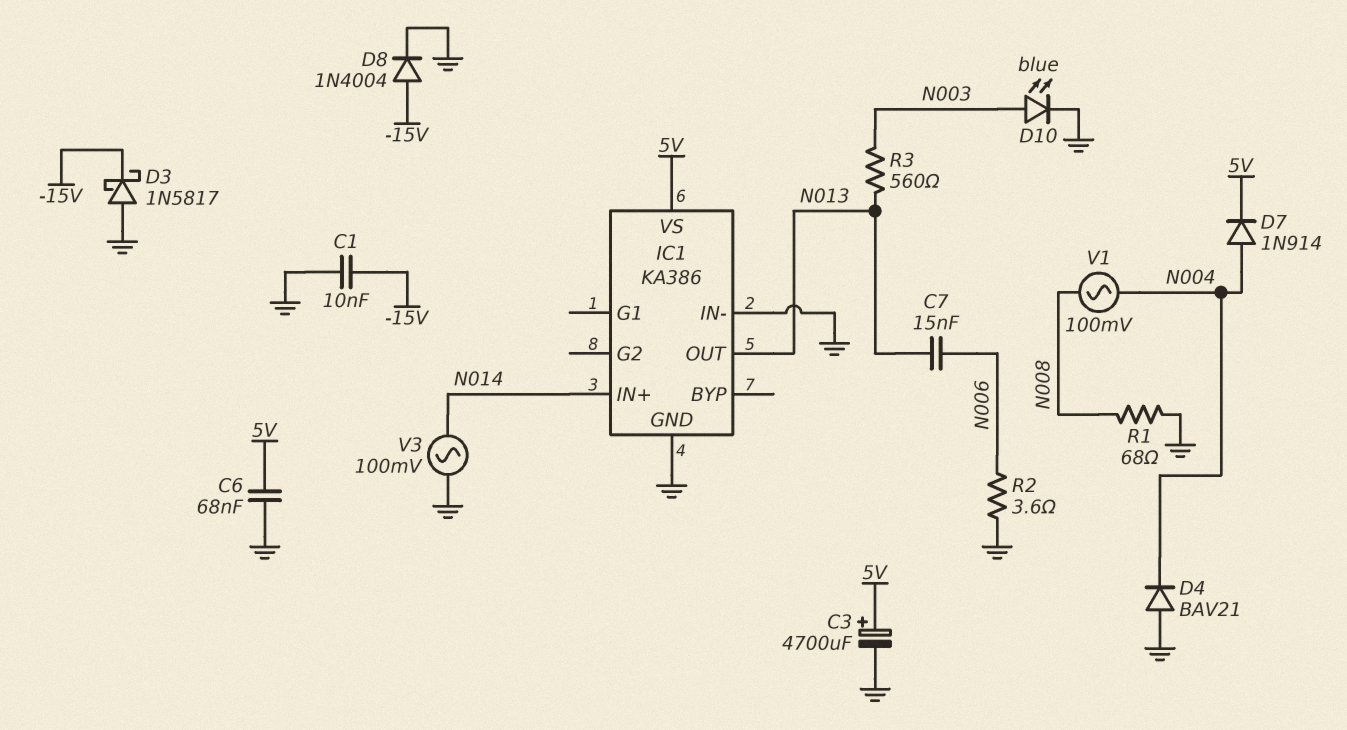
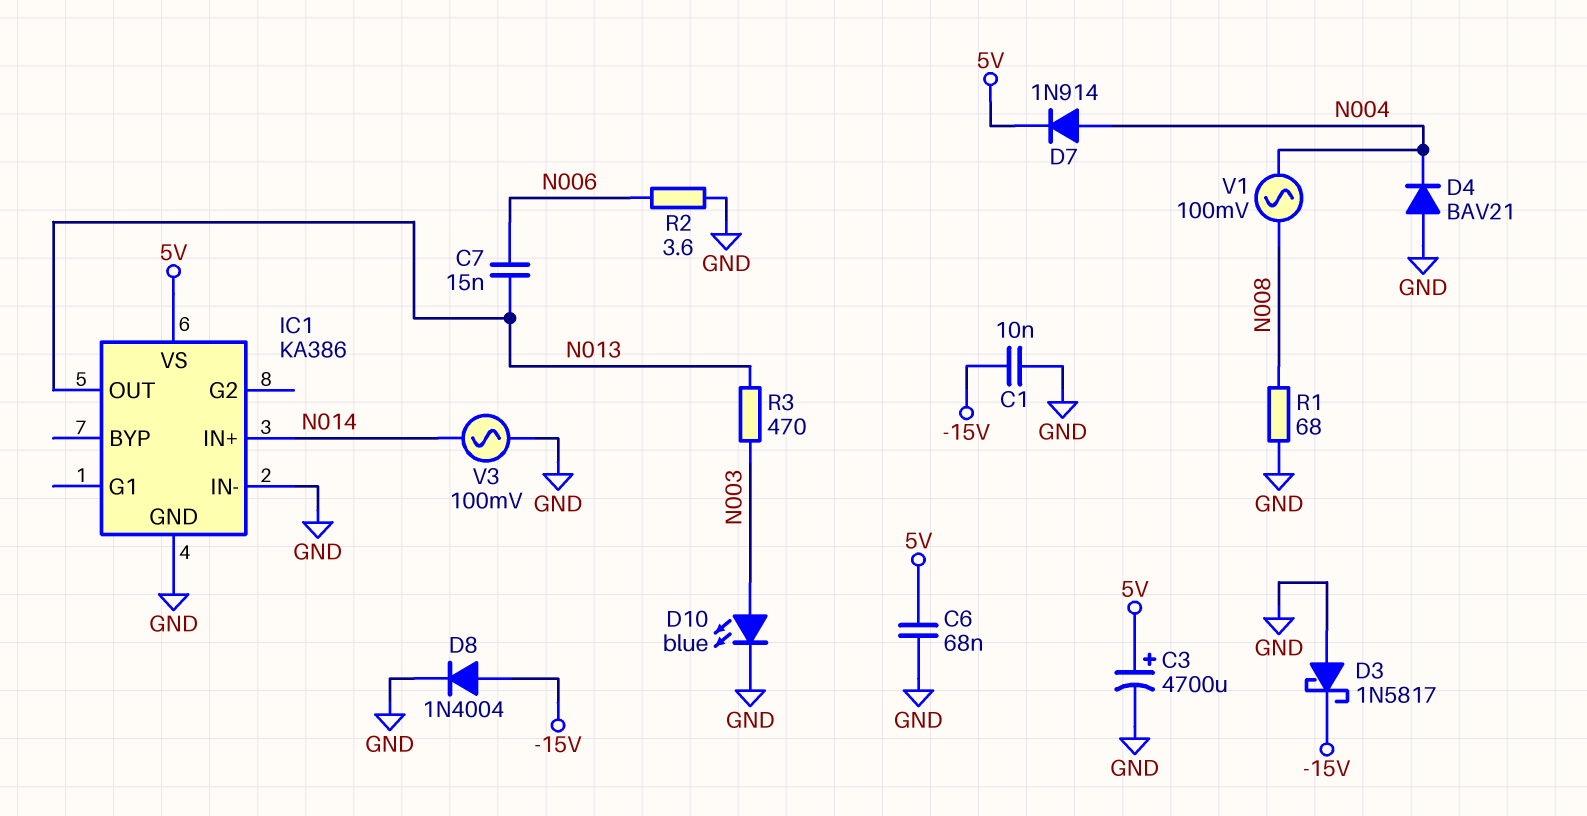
R3: 560 (N003, N013) -> 470 (N003, N013)

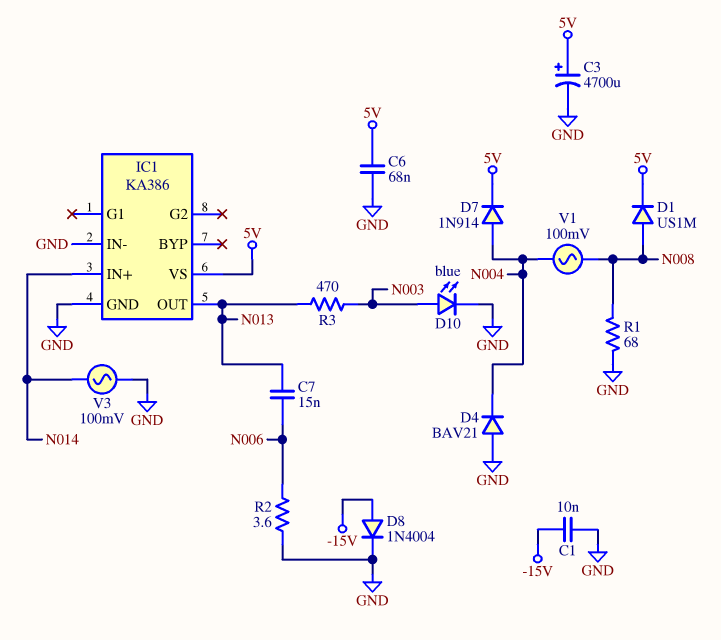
D1: none -> diode US1M (A N008, K 5V)
D3: schottky 1N5817 (A GND, K -15V) -> none

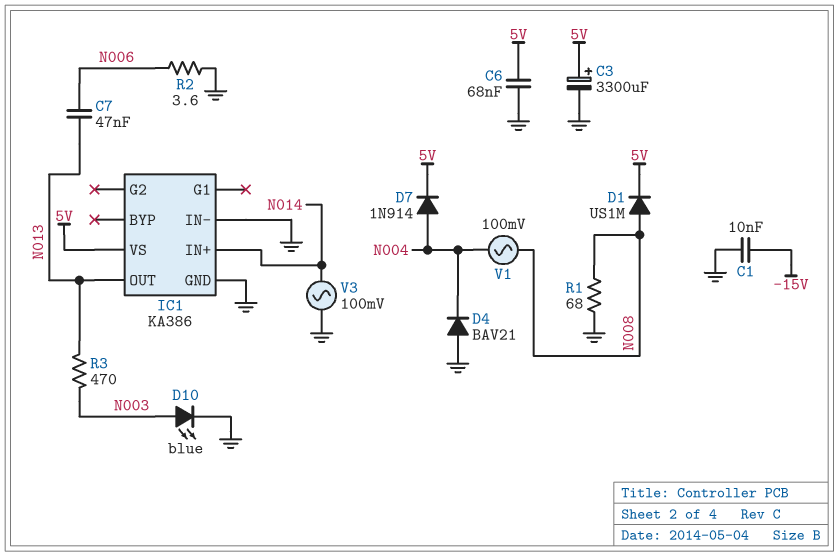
C3: 4700uF (plus 5V, minus GND) -> 3300uF (plus 5V, minus GND)
C7: 15nF (N006, N013) -> 47nF (N006, N013)
D8: diode 1N4004 (A -15V, K GND) -> none

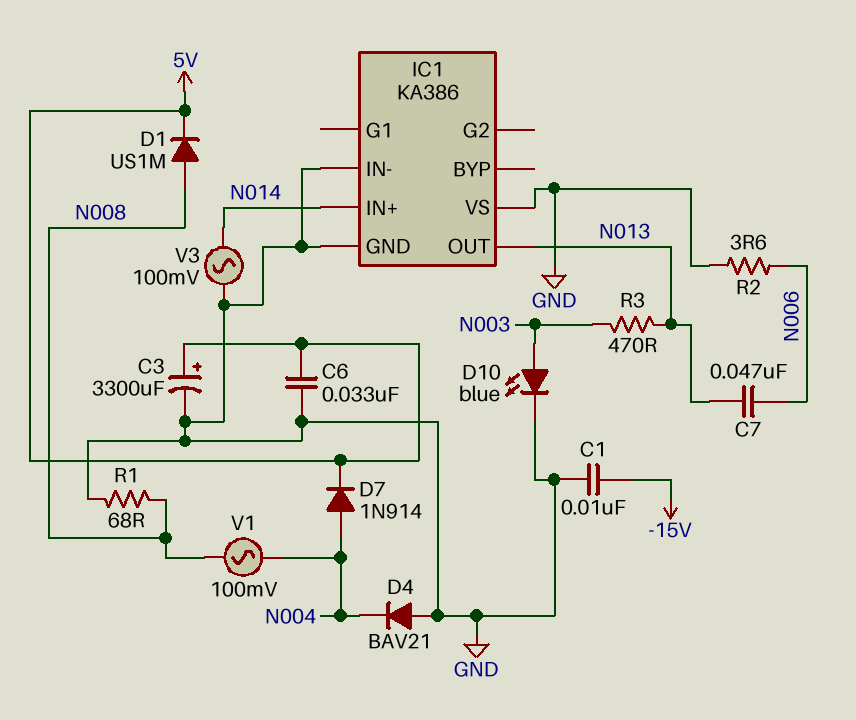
C6: 68nF (5V, GND) -> 33nF (5V, GND)
IC1 pin VS: 5V -> GND

